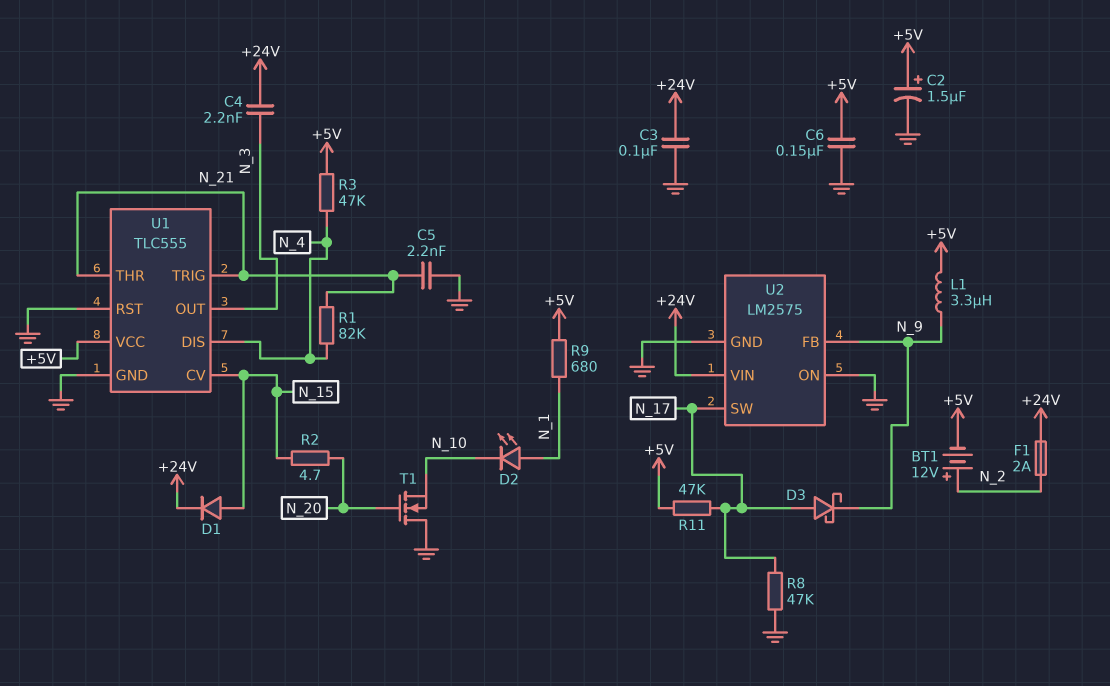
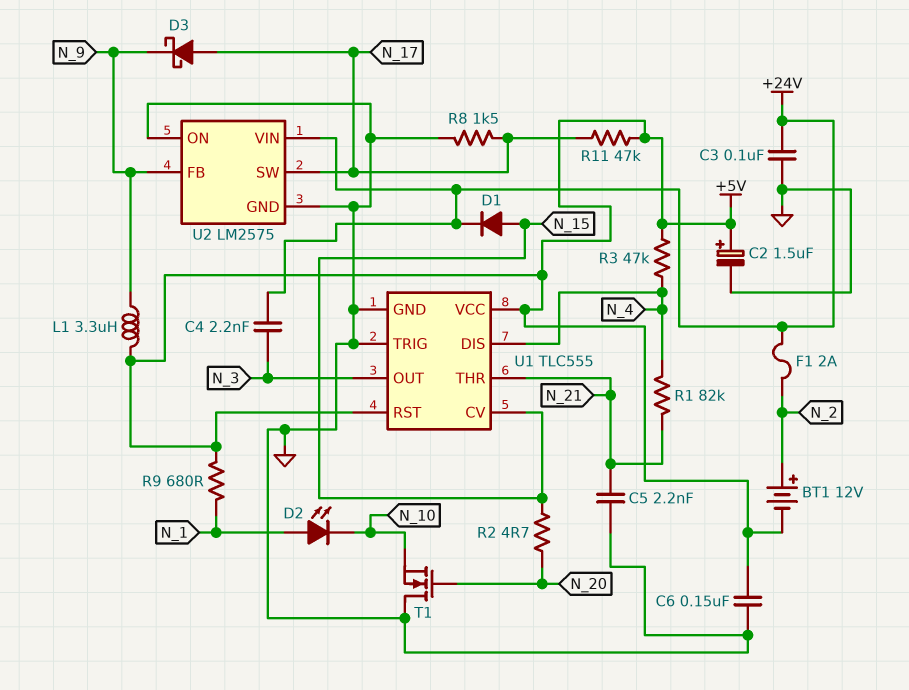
R8: 47k (GND, N_17) -> 1.5k (GND, N_17)
U1 pin RST: GND -> +5V
U1 pin TRIG: N_21 -> GND

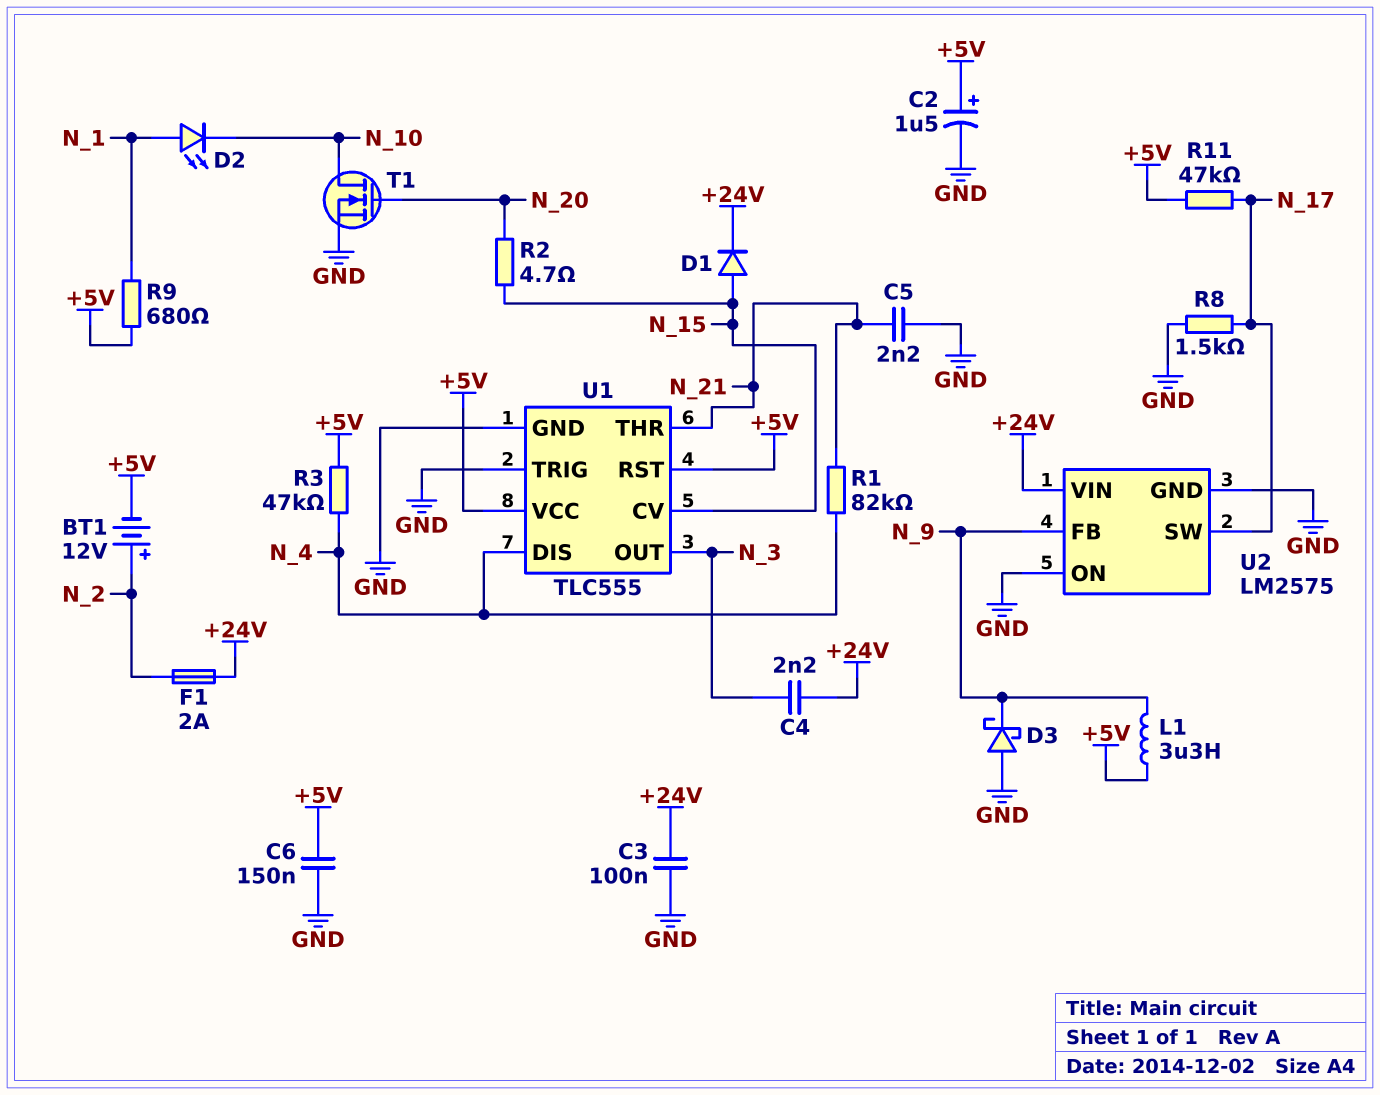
D3: schottky (A N_17, K N_9) -> schottky (A GND, K N_9)
T1: NMOS (G N_20, D GND, S N_10) -> NMOS (G N_20, D N_10, S GND)

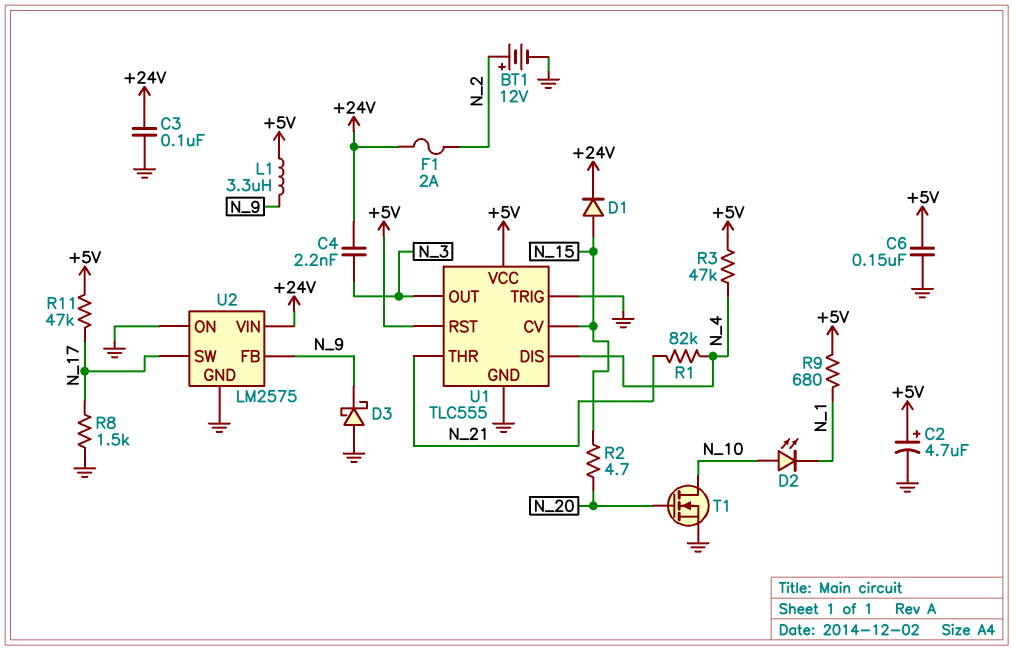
BT1: 12V (plus N_2, minus +5V) -> 12V (plus N_2, minus GND)
C2: 1.5uF (plus +5V, minus GND) -> 4.7uF (plus +5V, minus GND)
C5: 2.2nF (GND, N_21) -> none
D2: LED (A N_1, K N_10) -> LED (A N_10, K N_1)

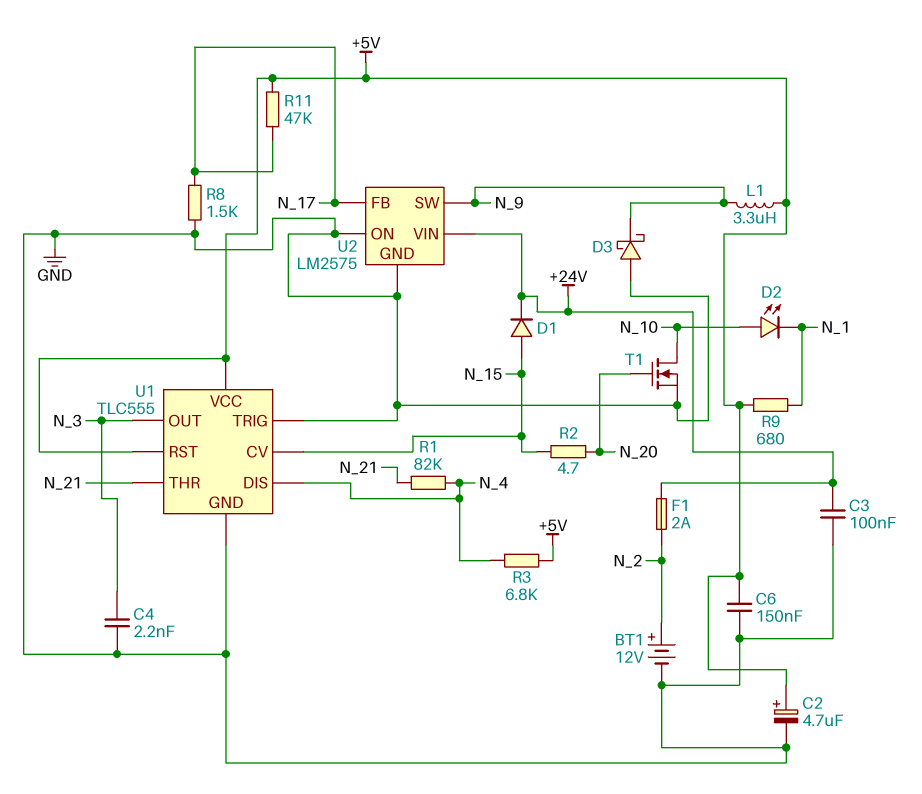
C4: 2.2nF (+24V, N_3) -> 2.2nF (GND, N_3)
R3: 47k (+5V, N_4) -> 6.8k (+5V, N_4)
U2 pin FB: N_9 -> N_17
U2 pin SW: N_17 -> N_9

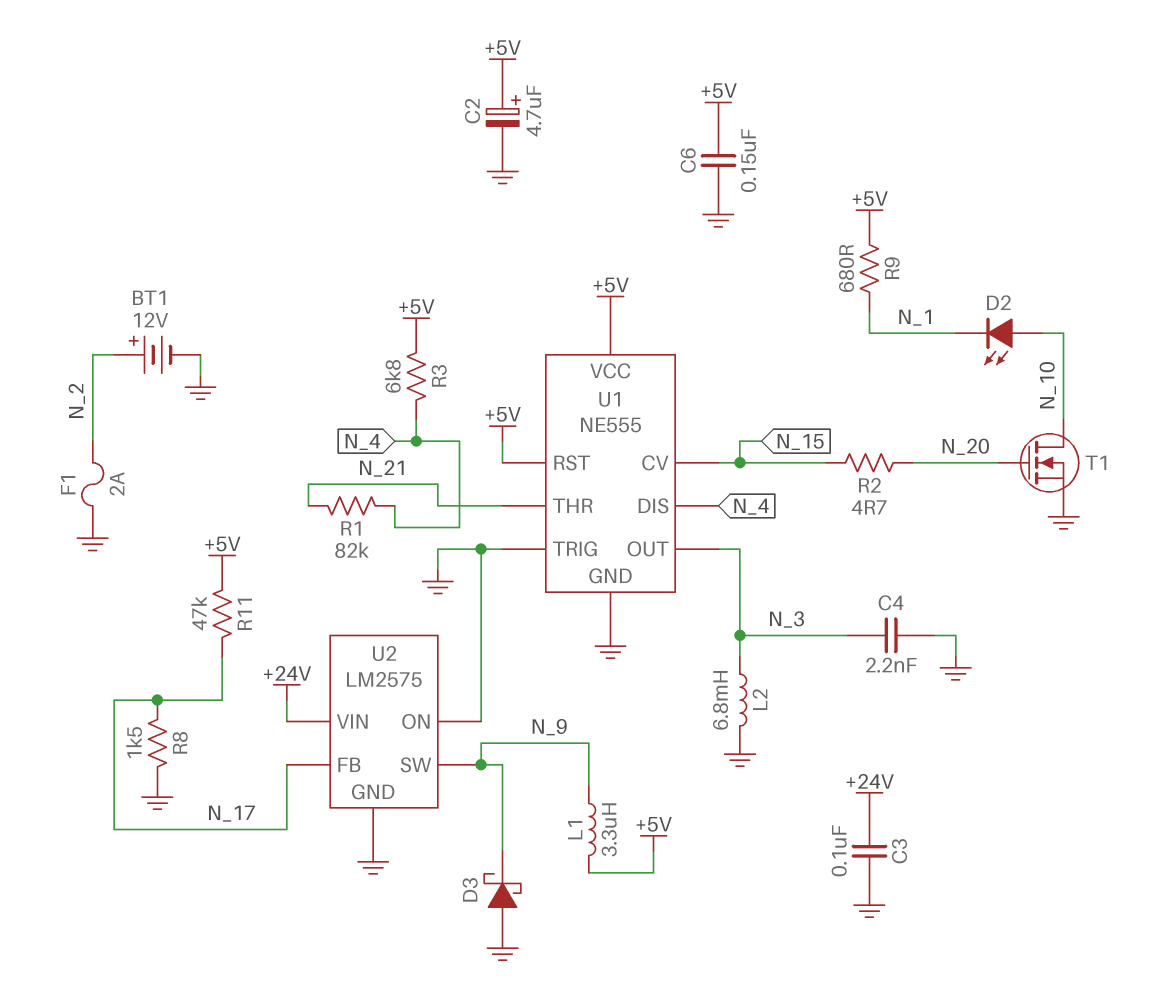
D1: diode (A N_15, K +24V) -> none
F1: 2A (+24V, N_2) -> 2A (GND, N_2)
L2: none -> 6.8mH (GND, N_3)
U1: TLC555 -> NE555

